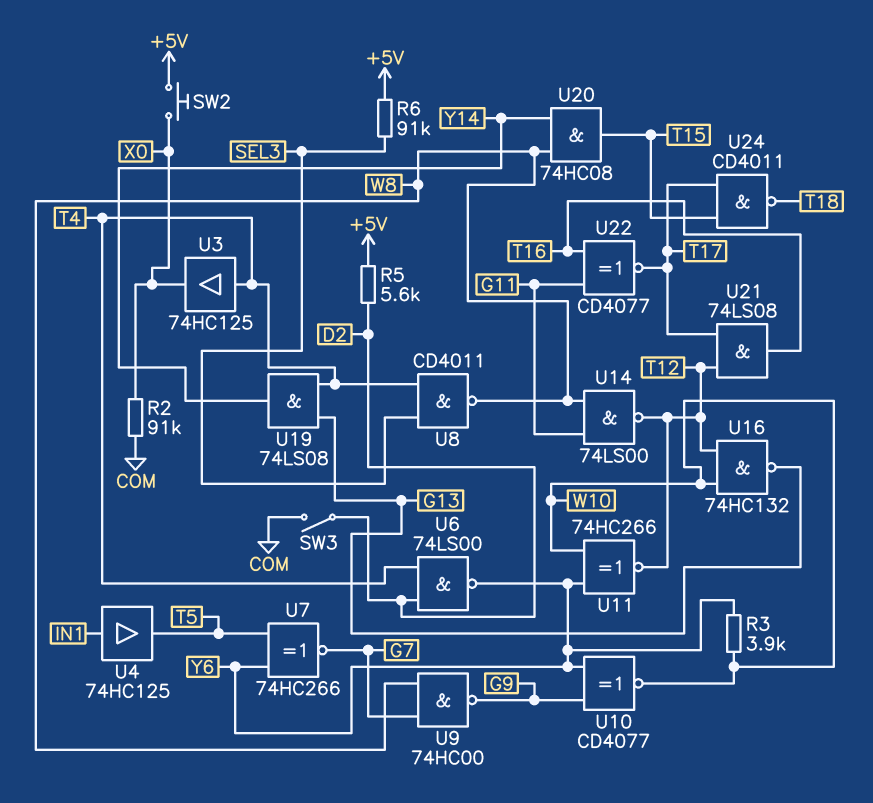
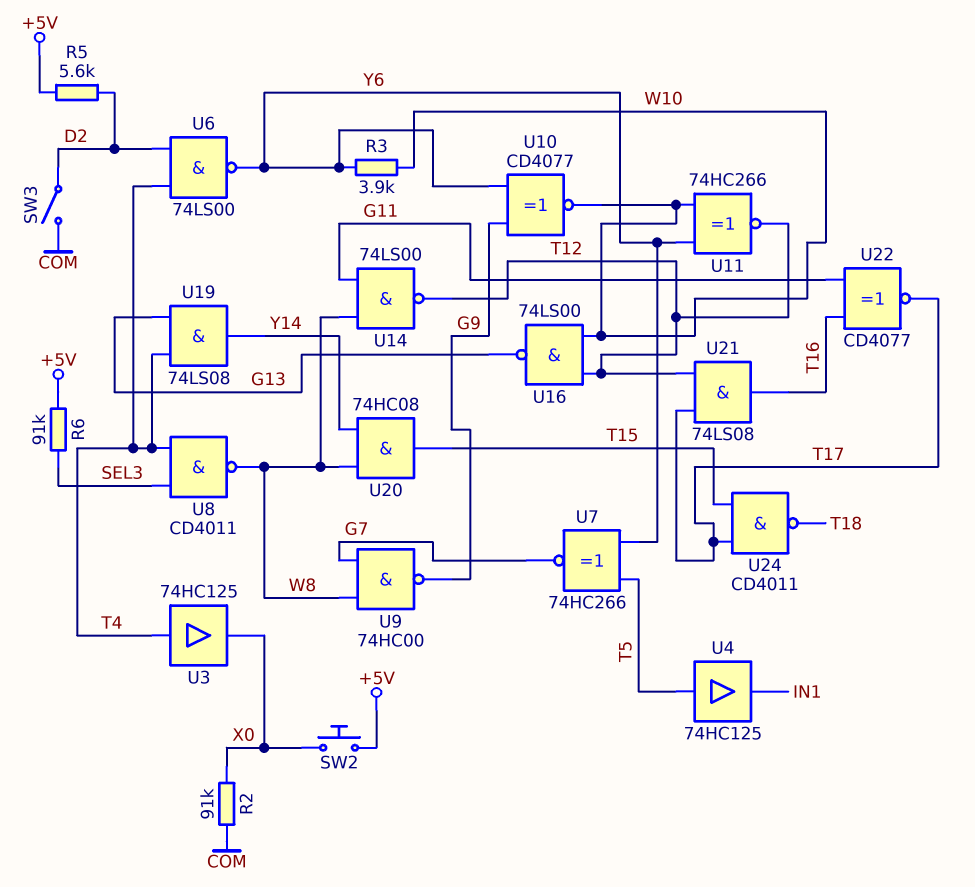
U4: buffer 74HC125 (in IN1, out T5) -> buffer 74HC125 (in T5, out IN1)
U16: NAND 74HC132 (in T12, in W10, out G13) -> NAND 74LS00 (in T12, in W10, out G13)

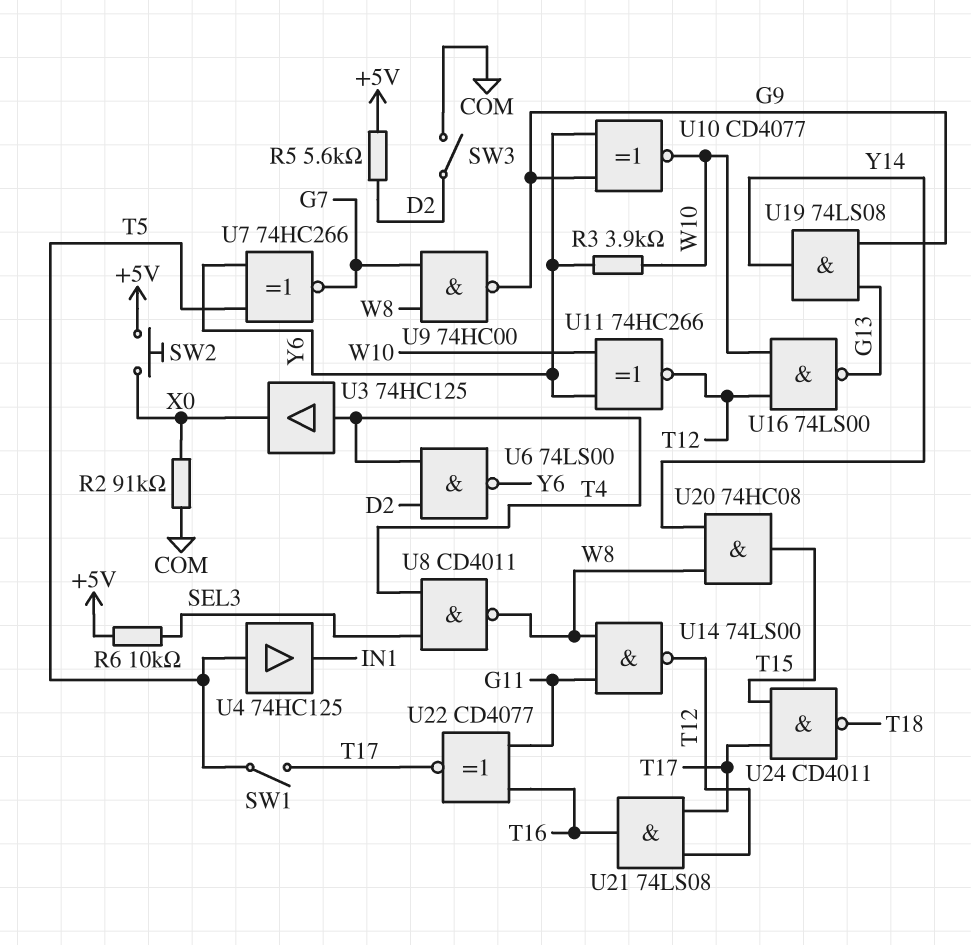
R6: 91k (+5V, SEL3) -> 10k (+5V, SEL3)
SW1: none -> switch (T5, T17)
U19: AND 74LS08 (in G13, in T4, out Y14) -> AND 74LS08 (in G9, in G13, out Y14)

